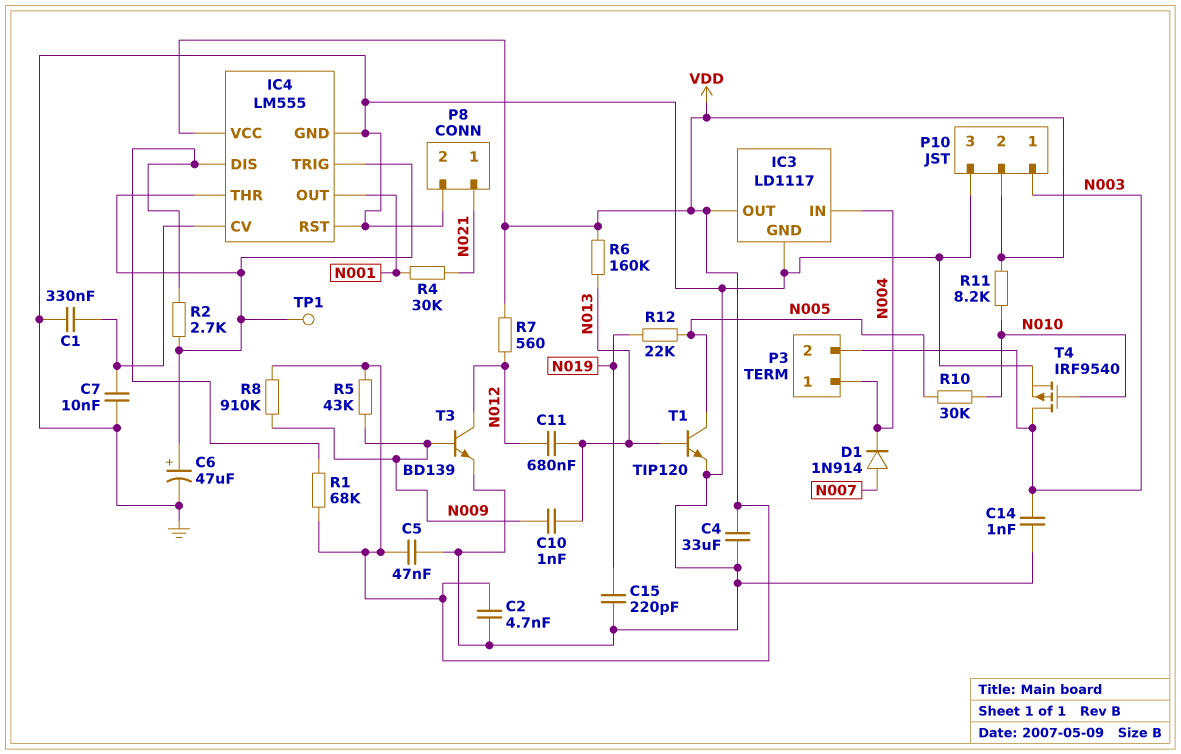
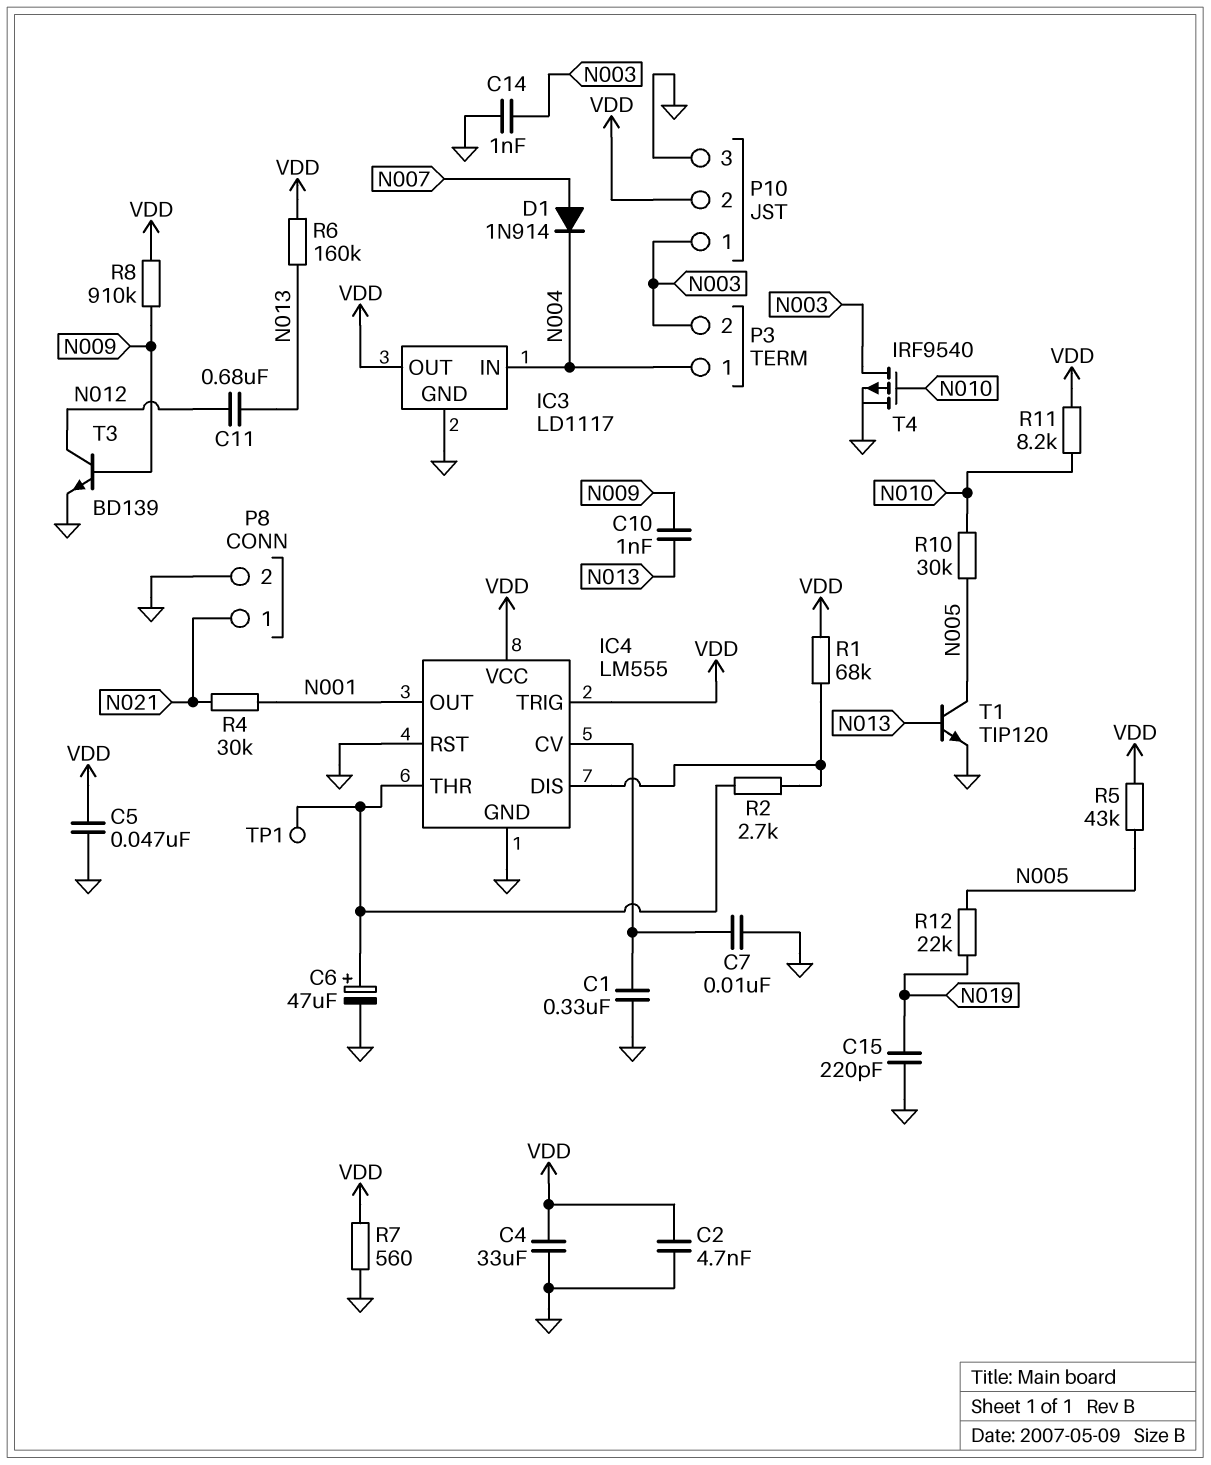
IC4 pin TRIG: IC4/THR -> VDD
R5: 43k (N009, VDD) -> 43k (N005, VDD)
R7: 560 (N012, VDD) -> 560 (GND, VDD)

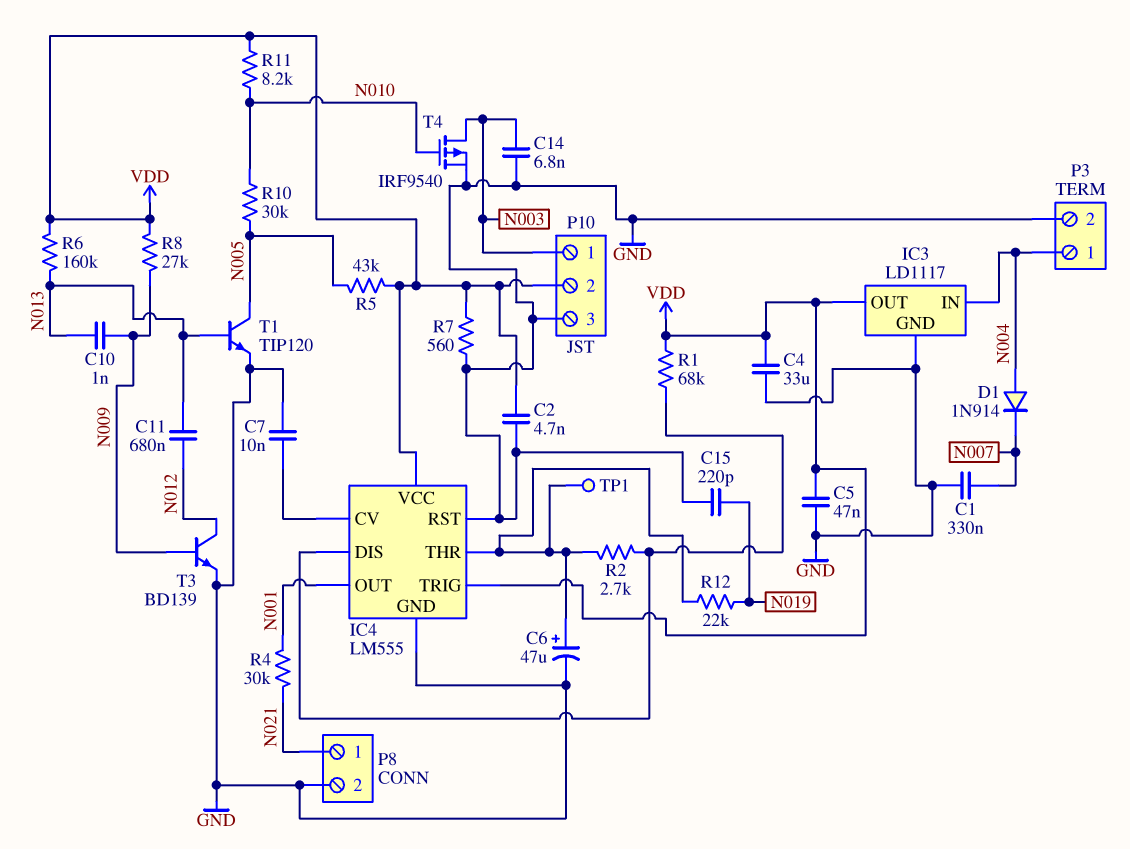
C1: 330nF (GND, IC4/CV) -> 330nF (GND, N007)
C14: 1nF (GND, N003) -> 6.8nF (GND, N003)
D1: diode 1N914 (A N007, K N004) -> diode 1N914 (A N004, K N007)
P3 pin 2: N003 -> GND
R8: 910k (N009, VDD) -> 27k (N009, VDD)
R12: 22k (N005, N019) -> 22k (IC4/THR, N019)

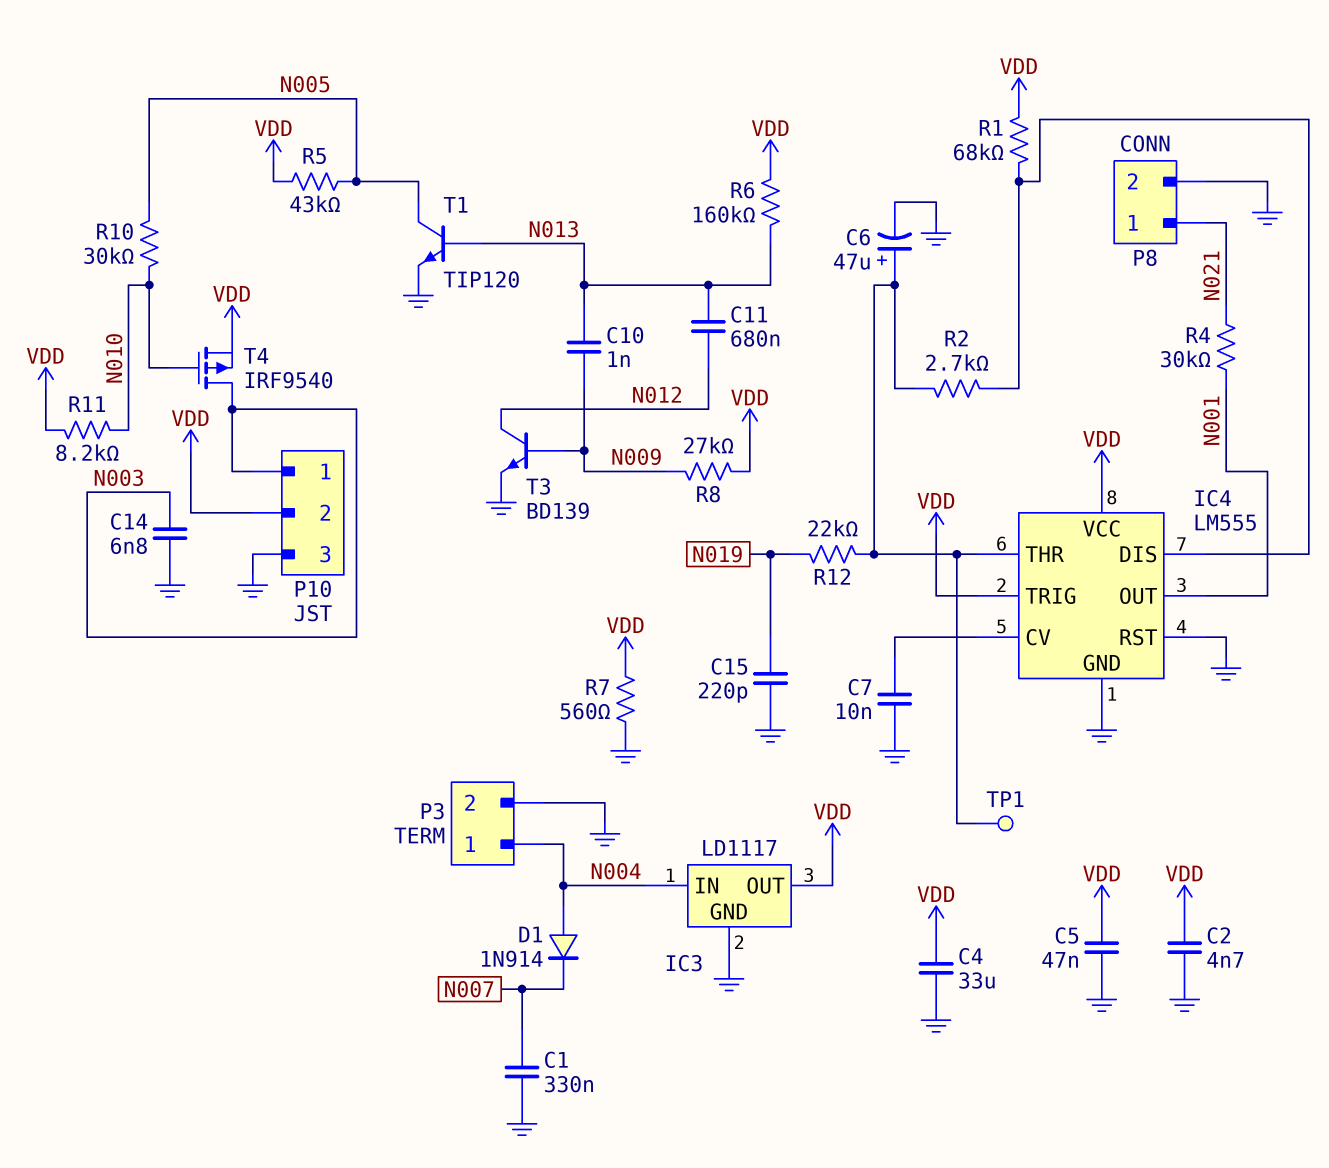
T4: PMOS IRF9540 (G N010, D N003, S GND) -> PMOS IRF9540 (G N010, D N003, S VDD)

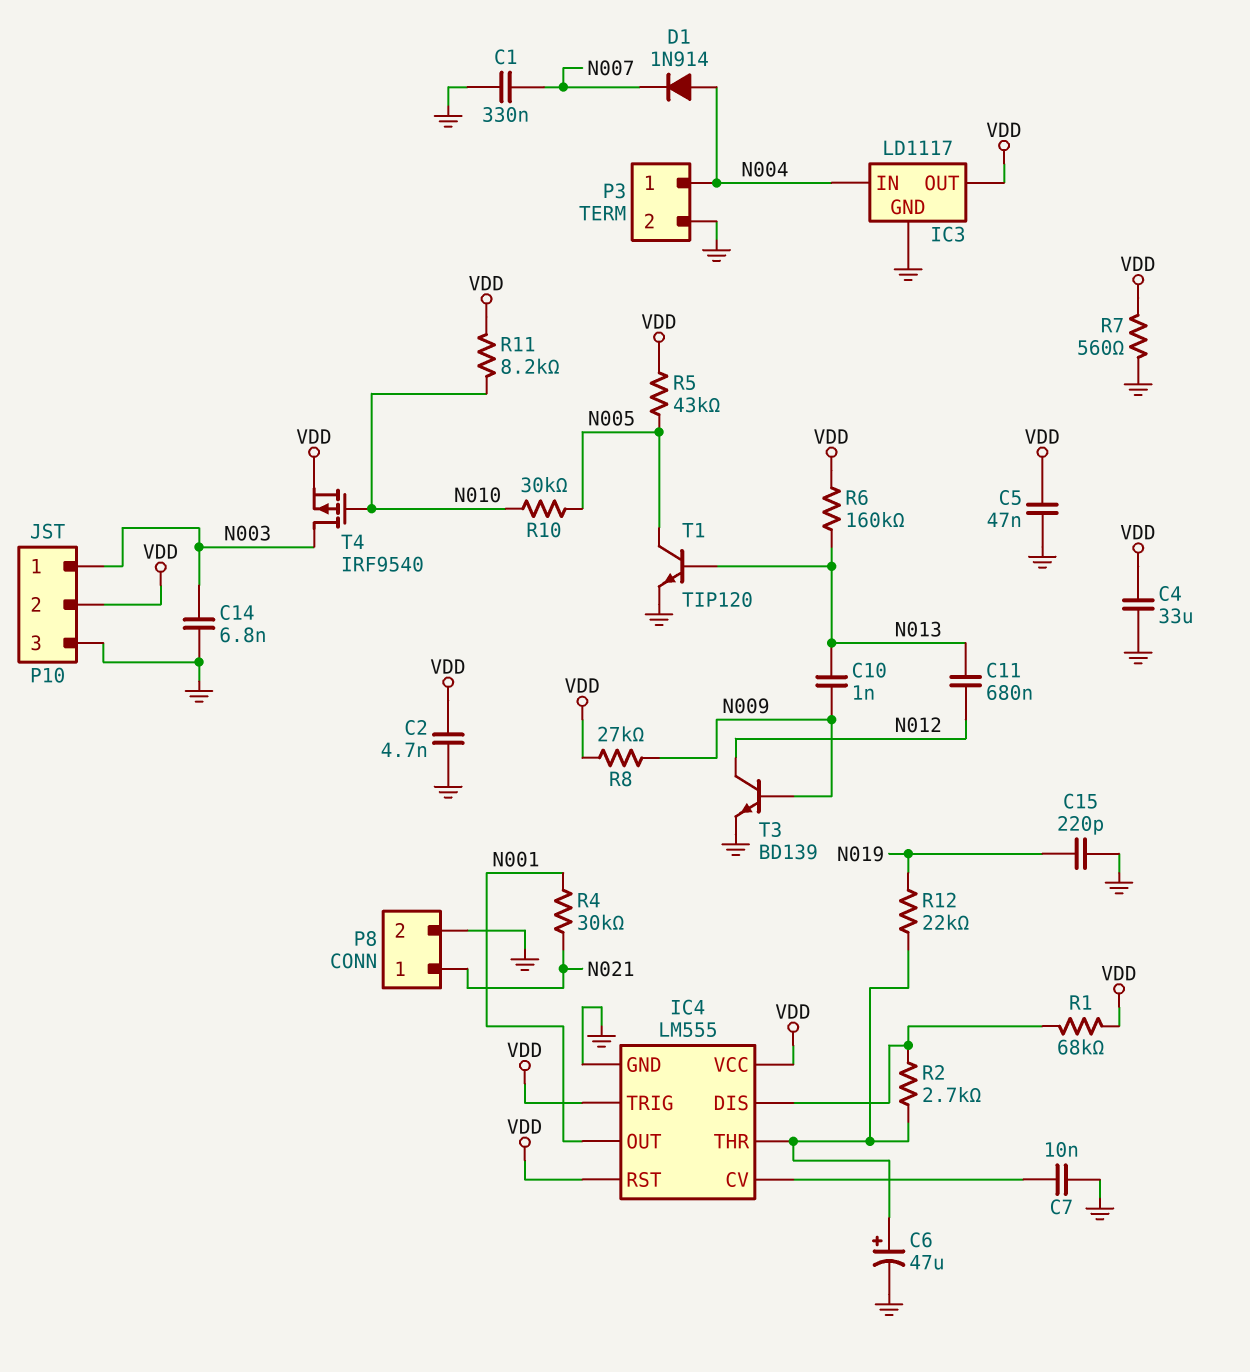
IC4 pin RST: GND -> VDD
TP1: test point (IC4/THR) -> none

